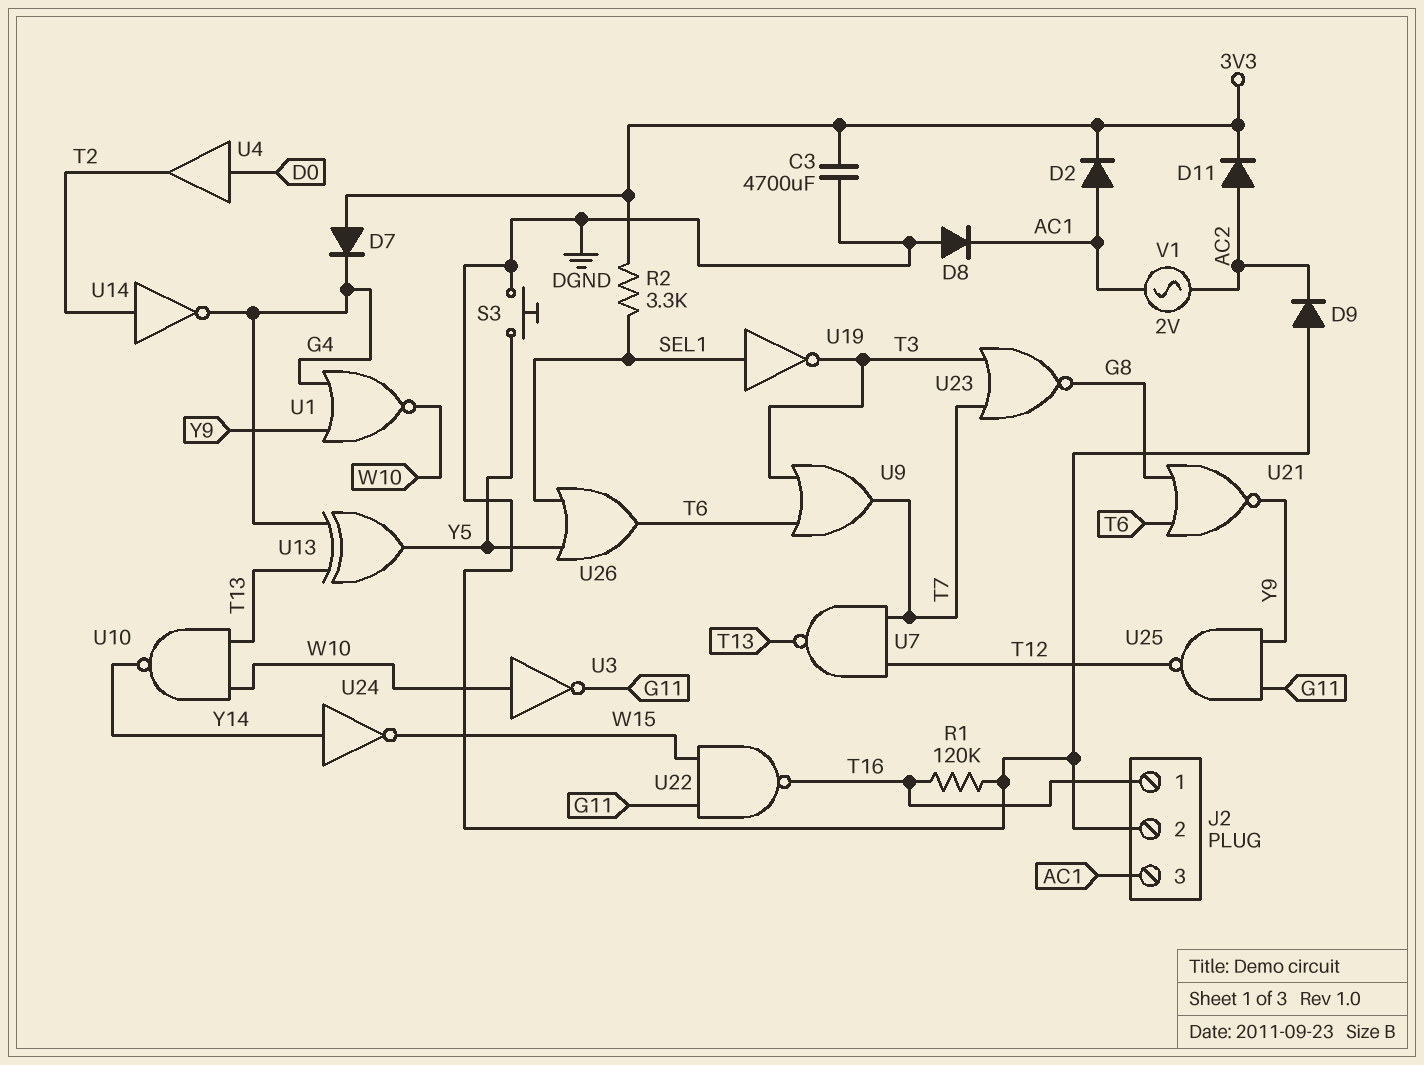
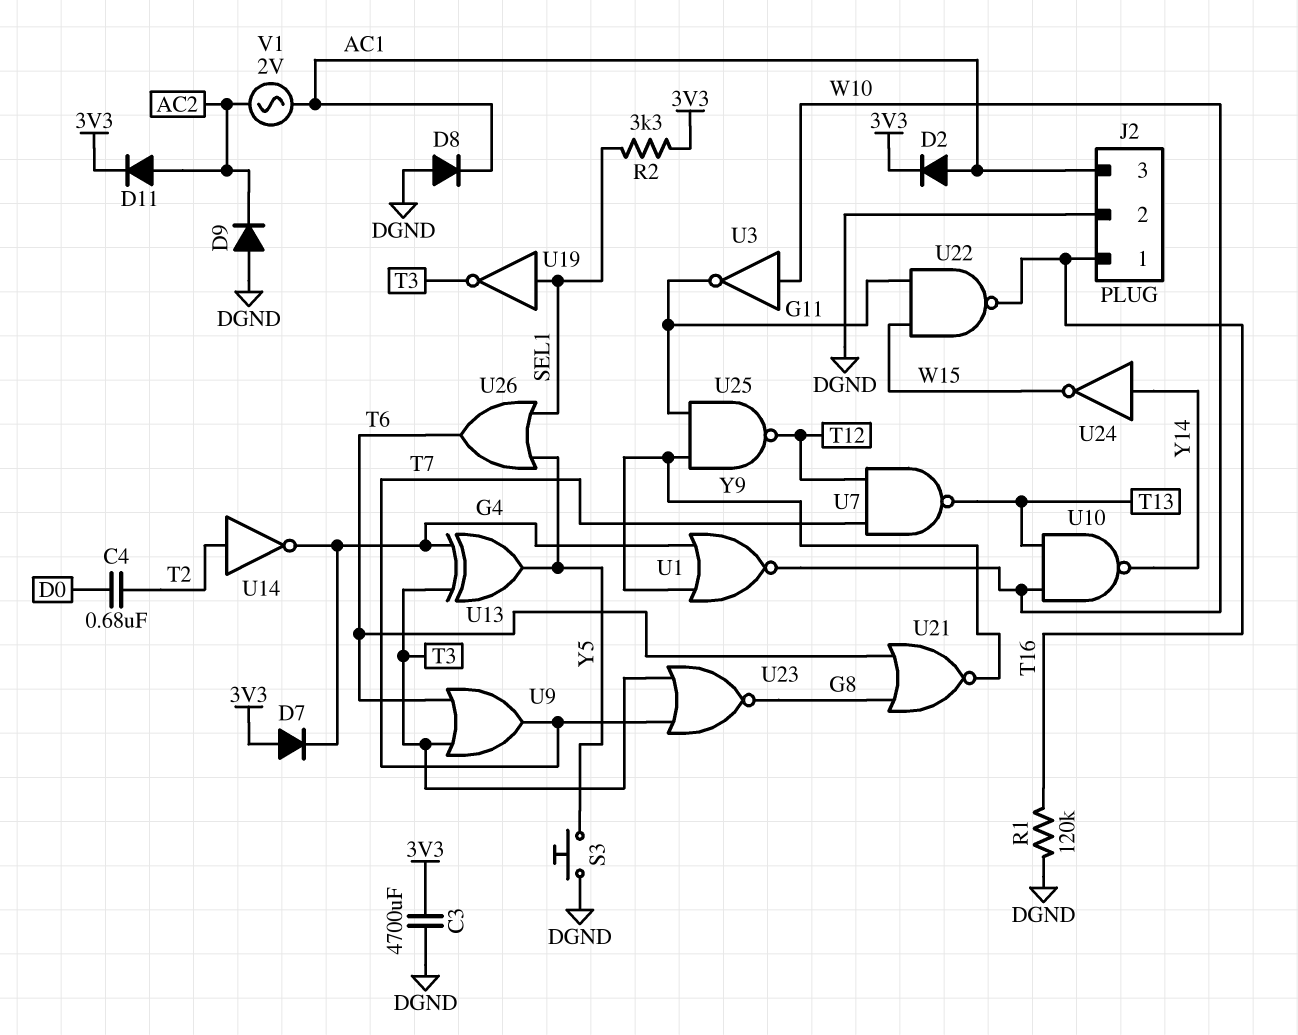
C4: none -> 680nF (D0, T2)
U4: buffer (in D0, out T2) -> none
U13: XOR (in G4, in T13, out Y5) -> XOR (in G4, in T3, out Y5)

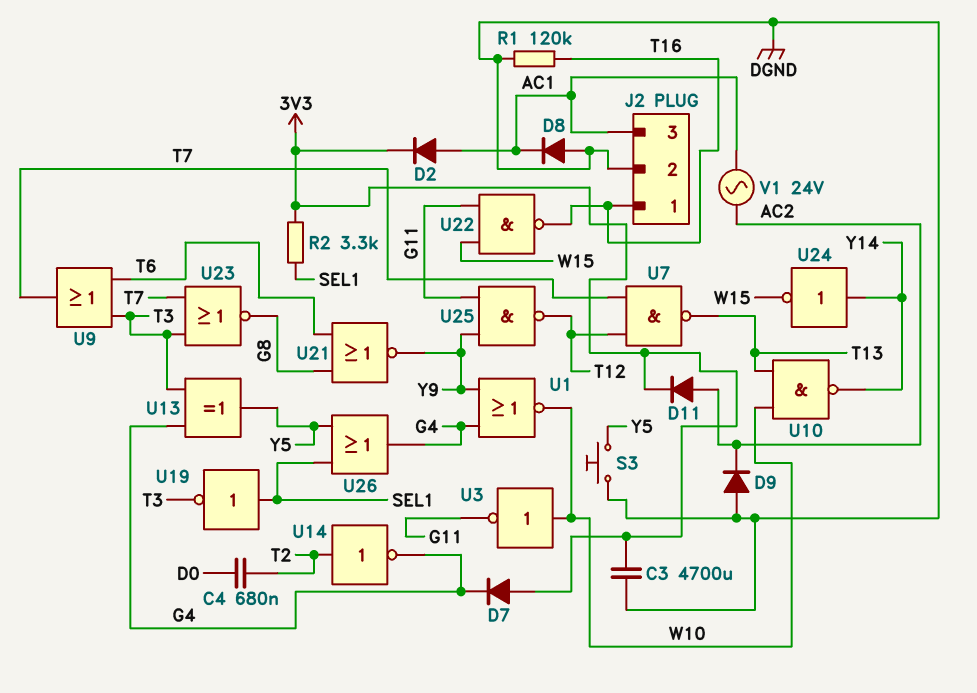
U26: OR (in SEL1, in Y5, out T6) -> OR (in SEL1, in Y5, out G4)
V1: AC 2V (AC1, AC2) -> AC 24V (AC1, AC2)

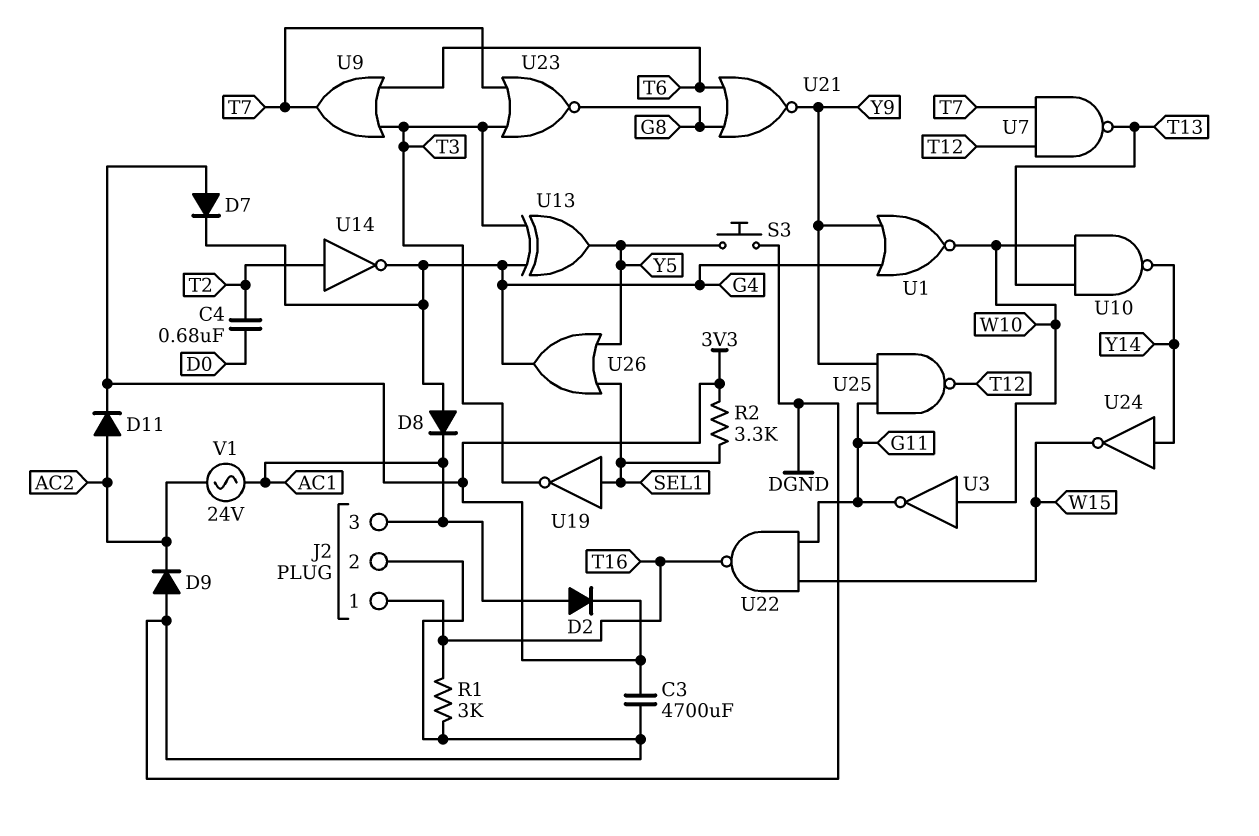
D8: diode (A DGND, K AC1) -> diode (A G4, K AC1)
R1: 120k (DGND, T16) -> 3k (DGND, T16)

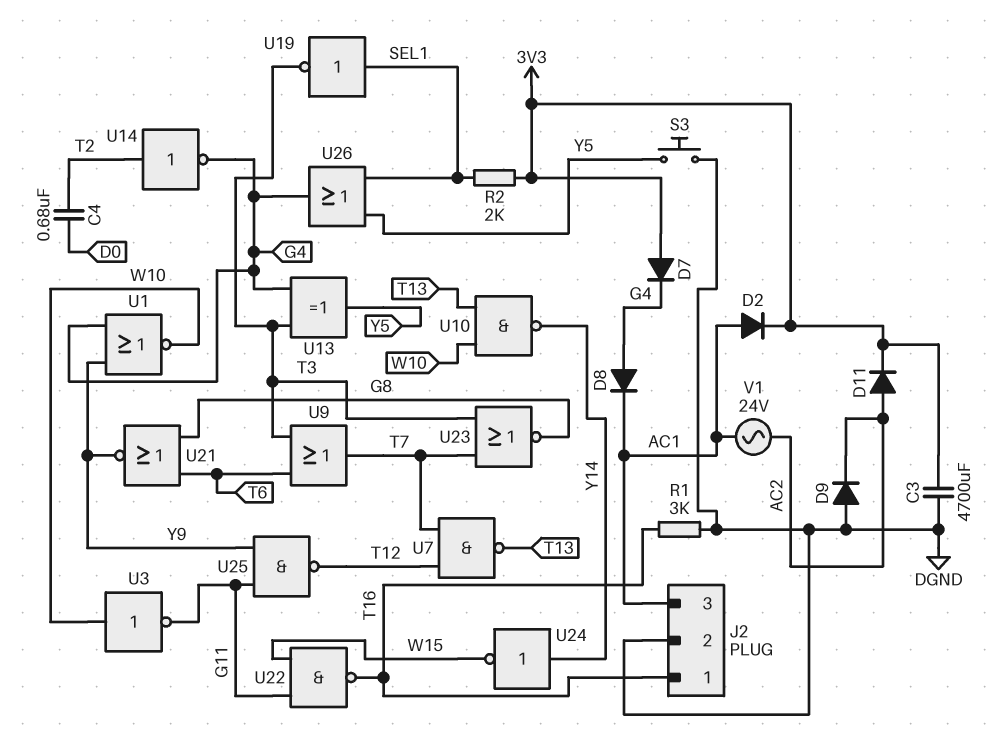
R2: 3.3k (3V3, SEL1) -> 2k (3V3, SEL1)

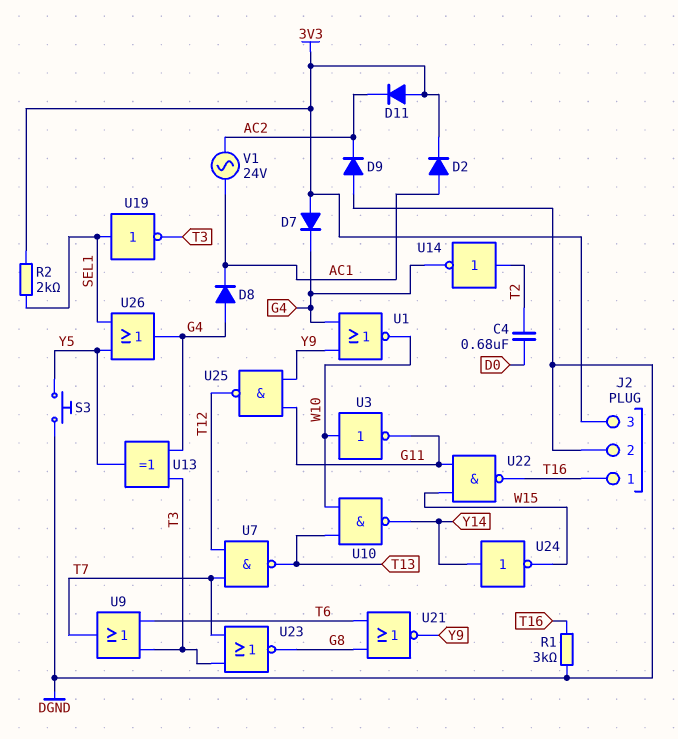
C3: 4700uF (3V3, DGND) -> none
D11: diode (A AC2, K 3V3) -> diode (A 3V3, K AC2)
J2 pin 3: AC1 -> 3V3

